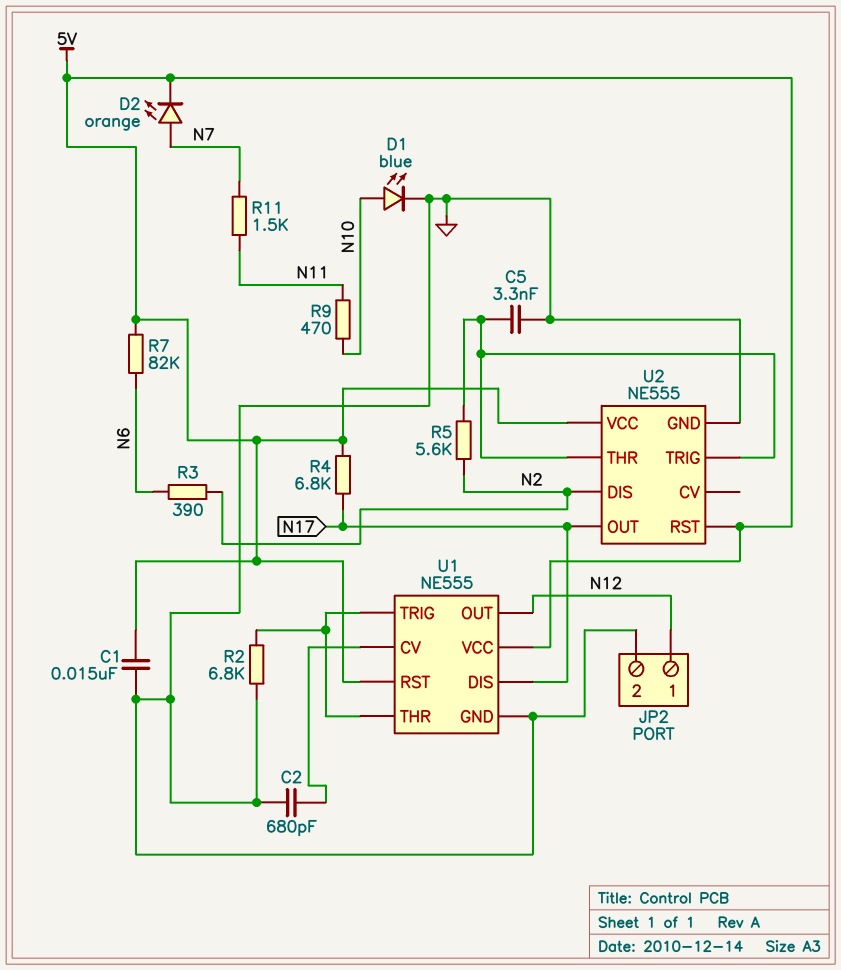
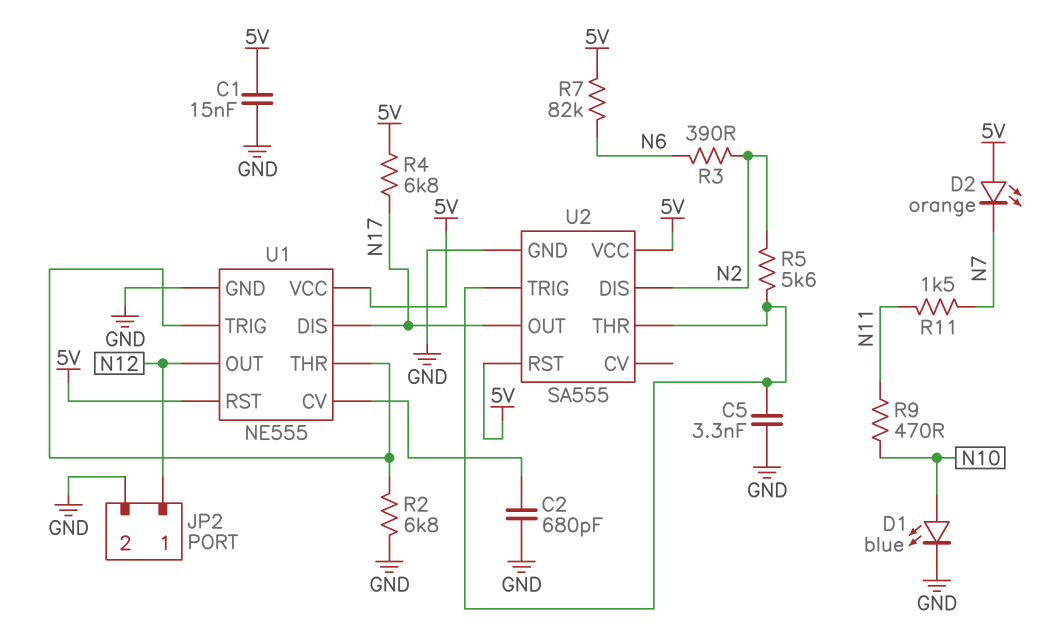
D2: LED orange (A N7, K 5V) -> LED orange (A 5V, K N7)
U2: NE555 -> SA555

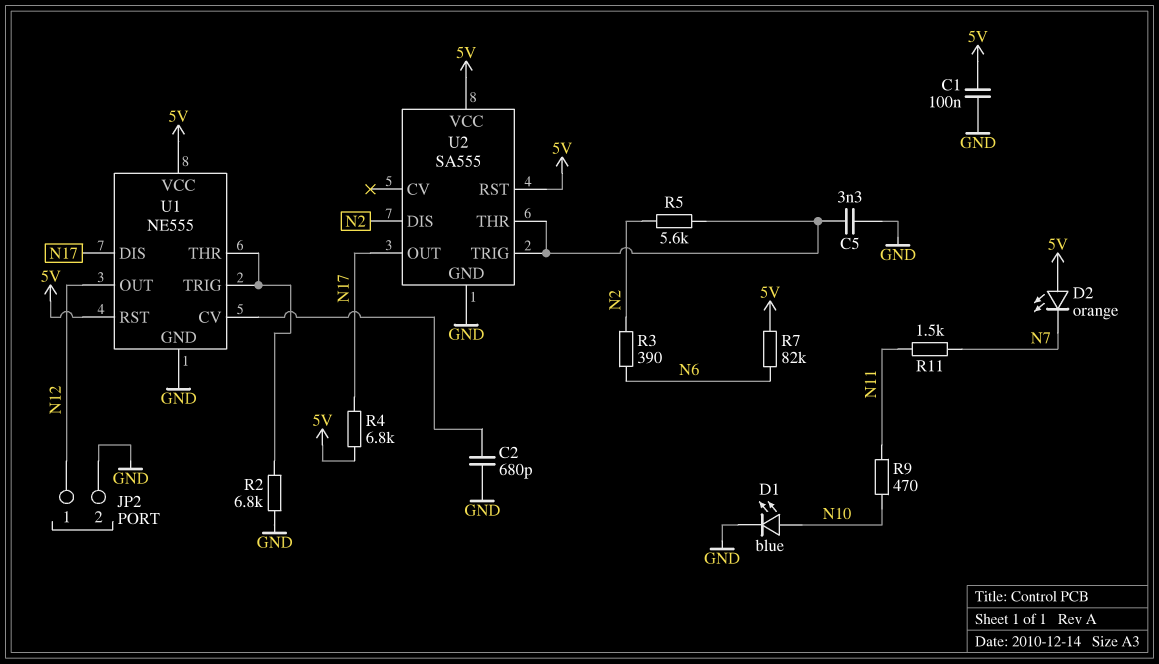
C1: 15nF (5V, GND) -> 100nF (5V, GND)

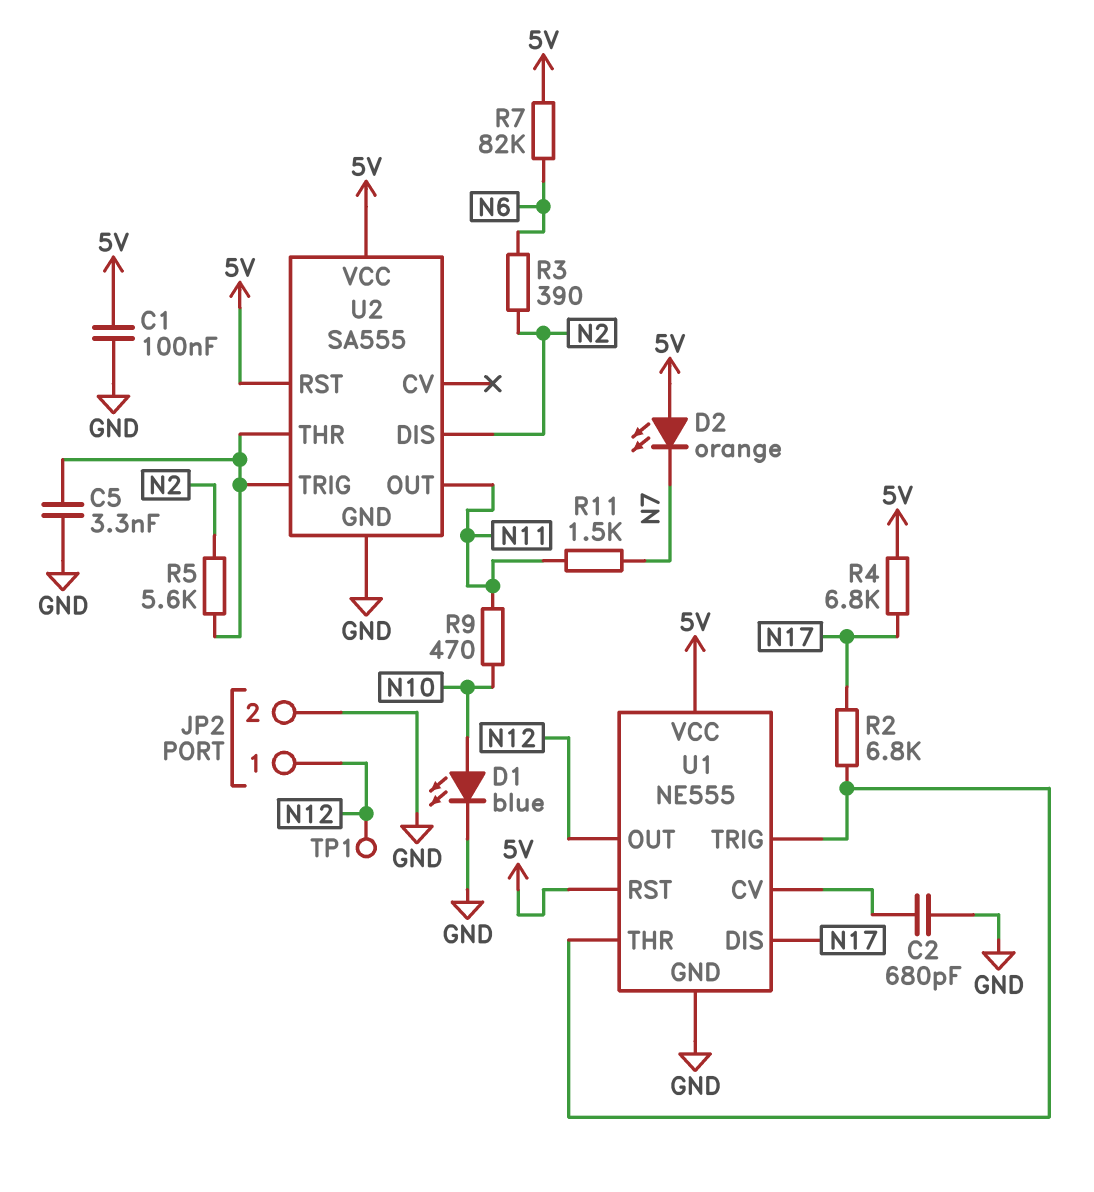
R2: 6.8k (GND, U1/THR) -> 6.8k (N17, U1/THR)
TP1: none -> test point (N12)
U2 pin OUT: N17 -> N11

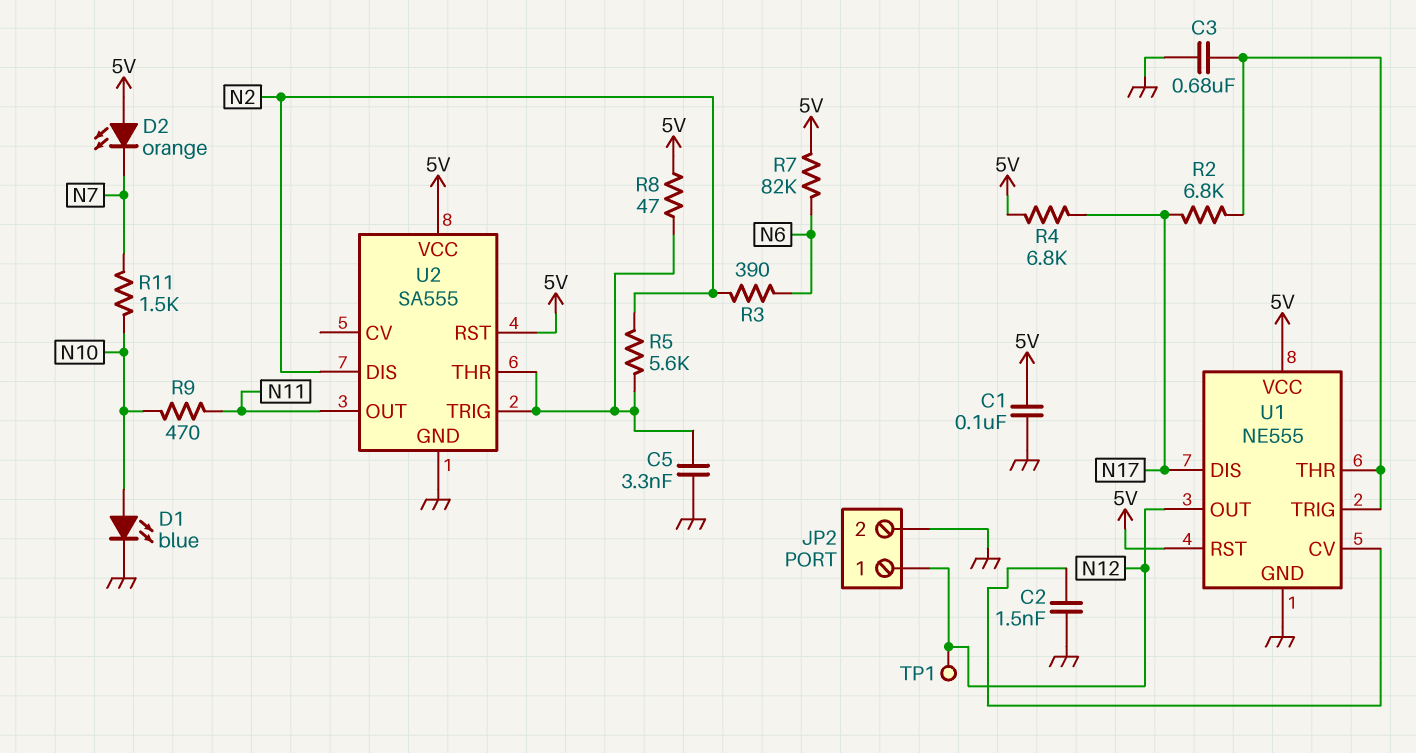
C2: 680pF (GND, U1/CV) -> 1.5nF (GND, U1/CV)
C3: none -> 680nF (GND, U1/THR)
R8: none -> 47 (5V, U2/THR)
R11: 1.5k (N7, N11) -> 1.5k (N7, N10)

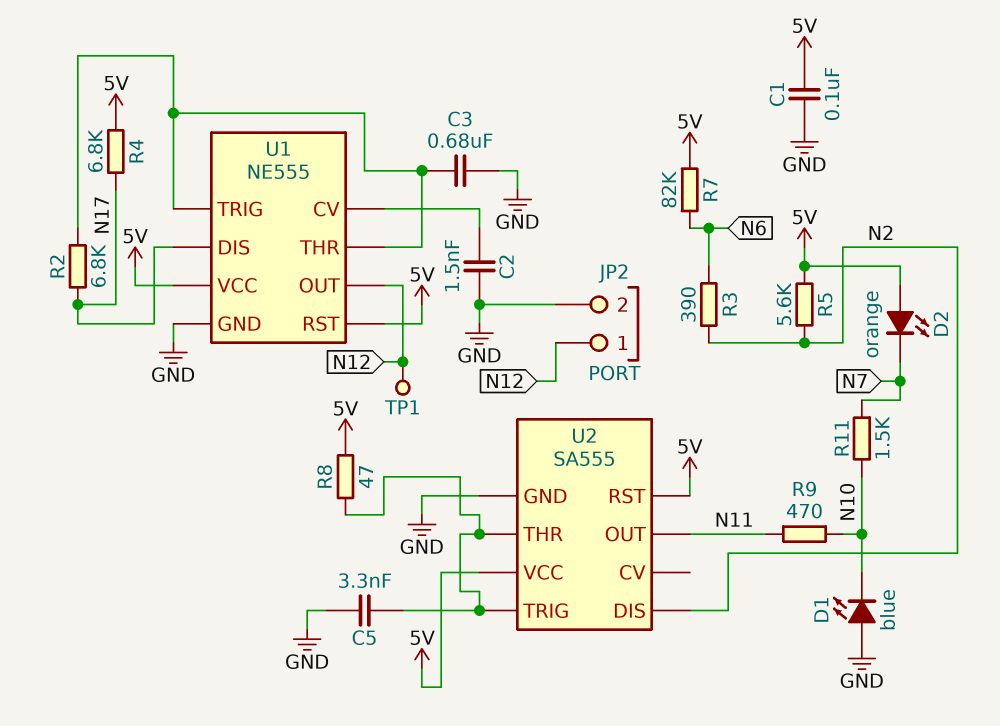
D1: LED blue (A N10, K GND) -> LED blue (A GND, K N10)
R5: 5.6k (N2, U2/THR) -> 5.6k (5V, N2)

